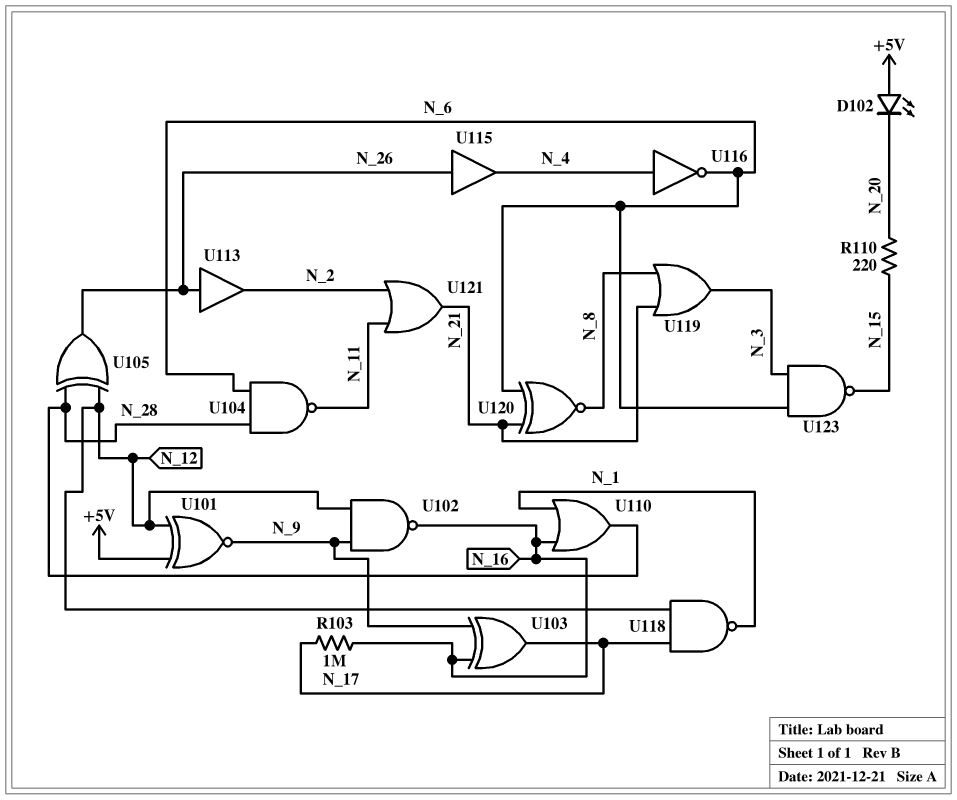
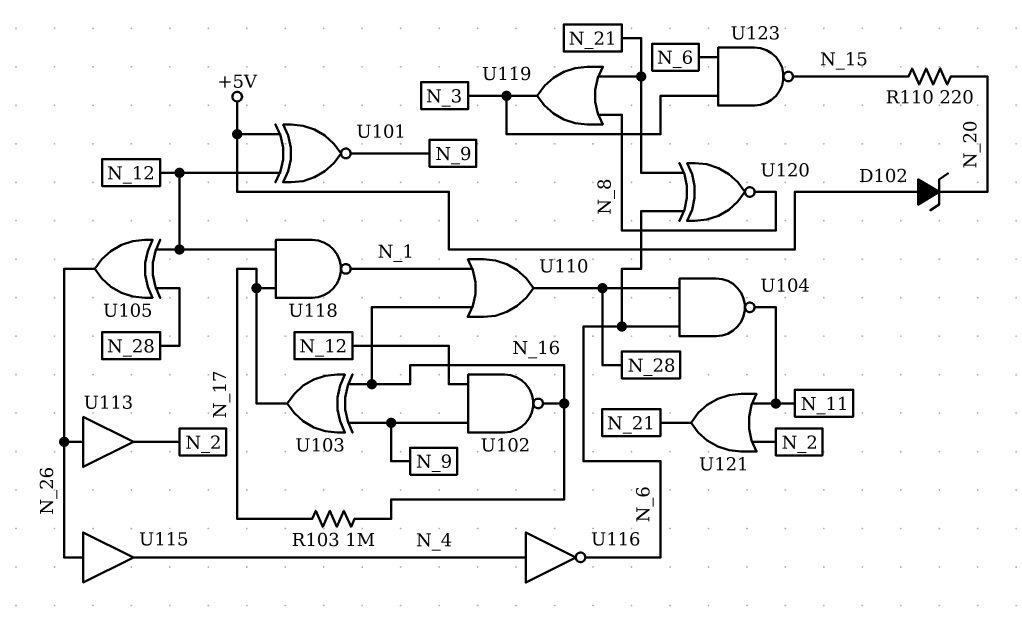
D102: LED (A +5V, K N_20) -> zener (A +5V, K N_20)

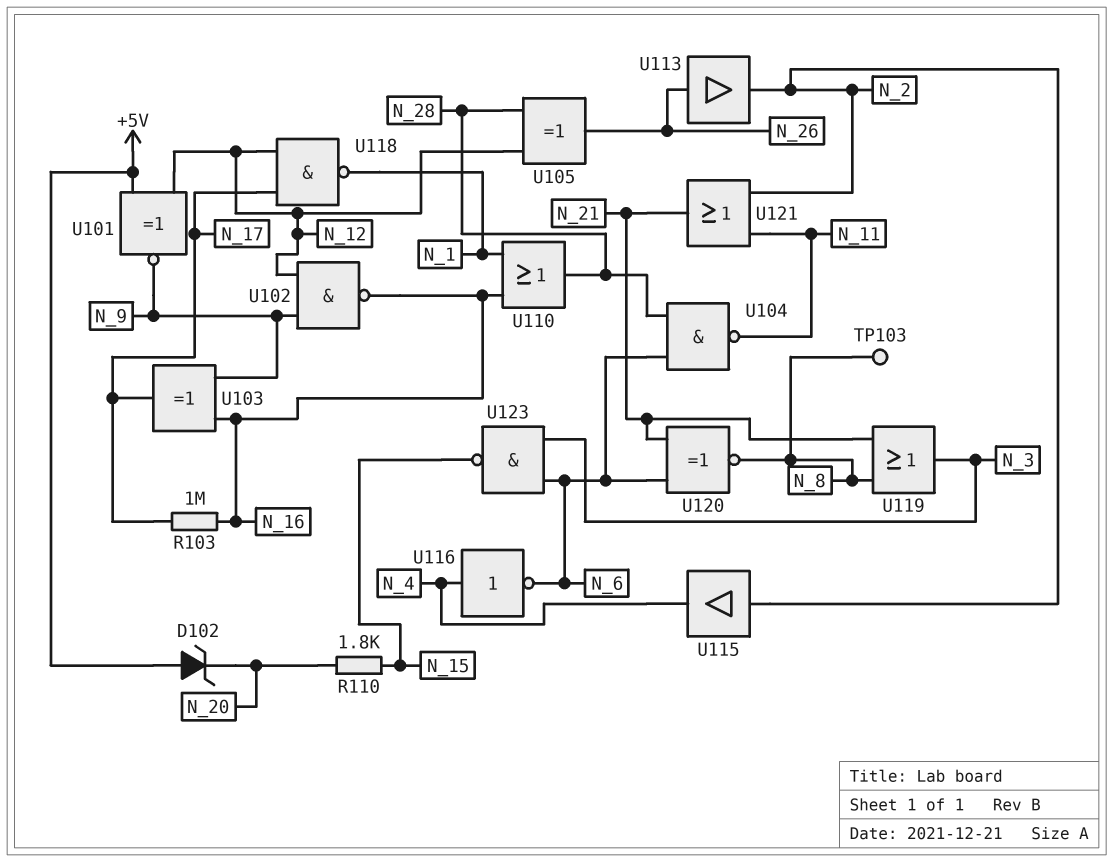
R110: 220 (N_15, N_20) -> 1.8k (N_15, N_20)
TP103: none -> test point (N_8)
U115: buffer (in N_26, out N_4) -> buffer (in N_2, out N_4)

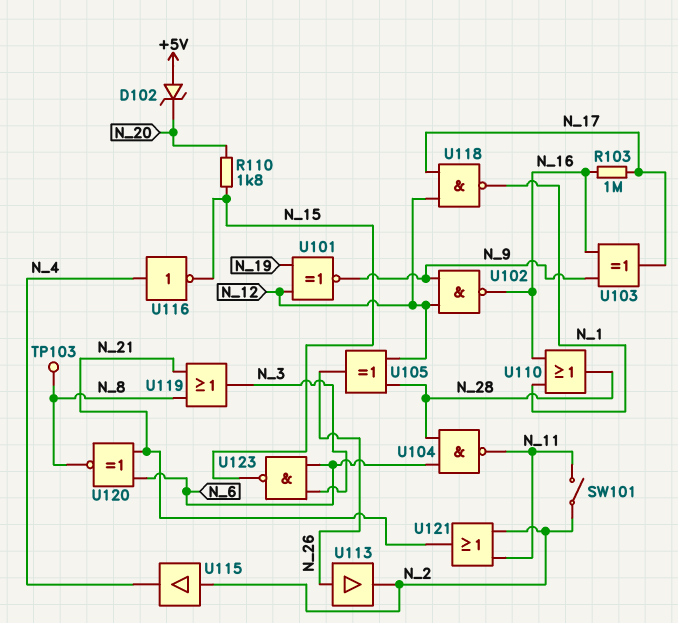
SW101: none -> switch (N_2, N_11)
U101: XNOR (in +5V, in N_12, out N_9) -> XNOR (in N_12, in N_19, out N_9)
U116: NOT (in N_4, out N_6) -> NOT (in N_4, out N_15)

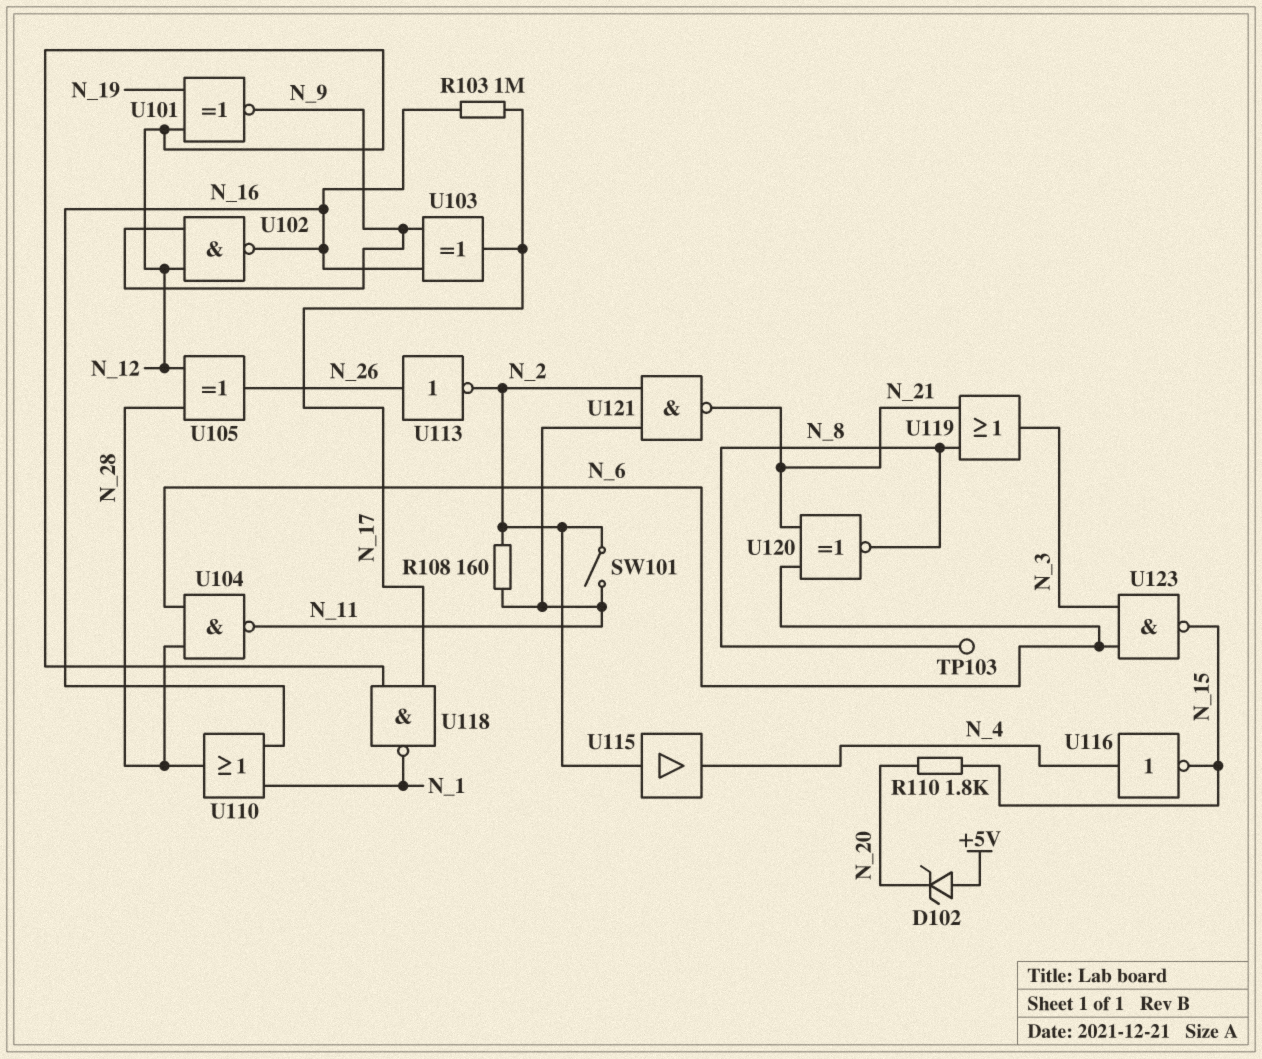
R108: none -> 160 (N_2, N_11)
U113: buffer (in N_26, out N_2) -> NOT (in N_26, out N_2)
U121: OR (in N_2, in N_11, out N_21) -> NAND (in N_2, in N_11, out N_21)

